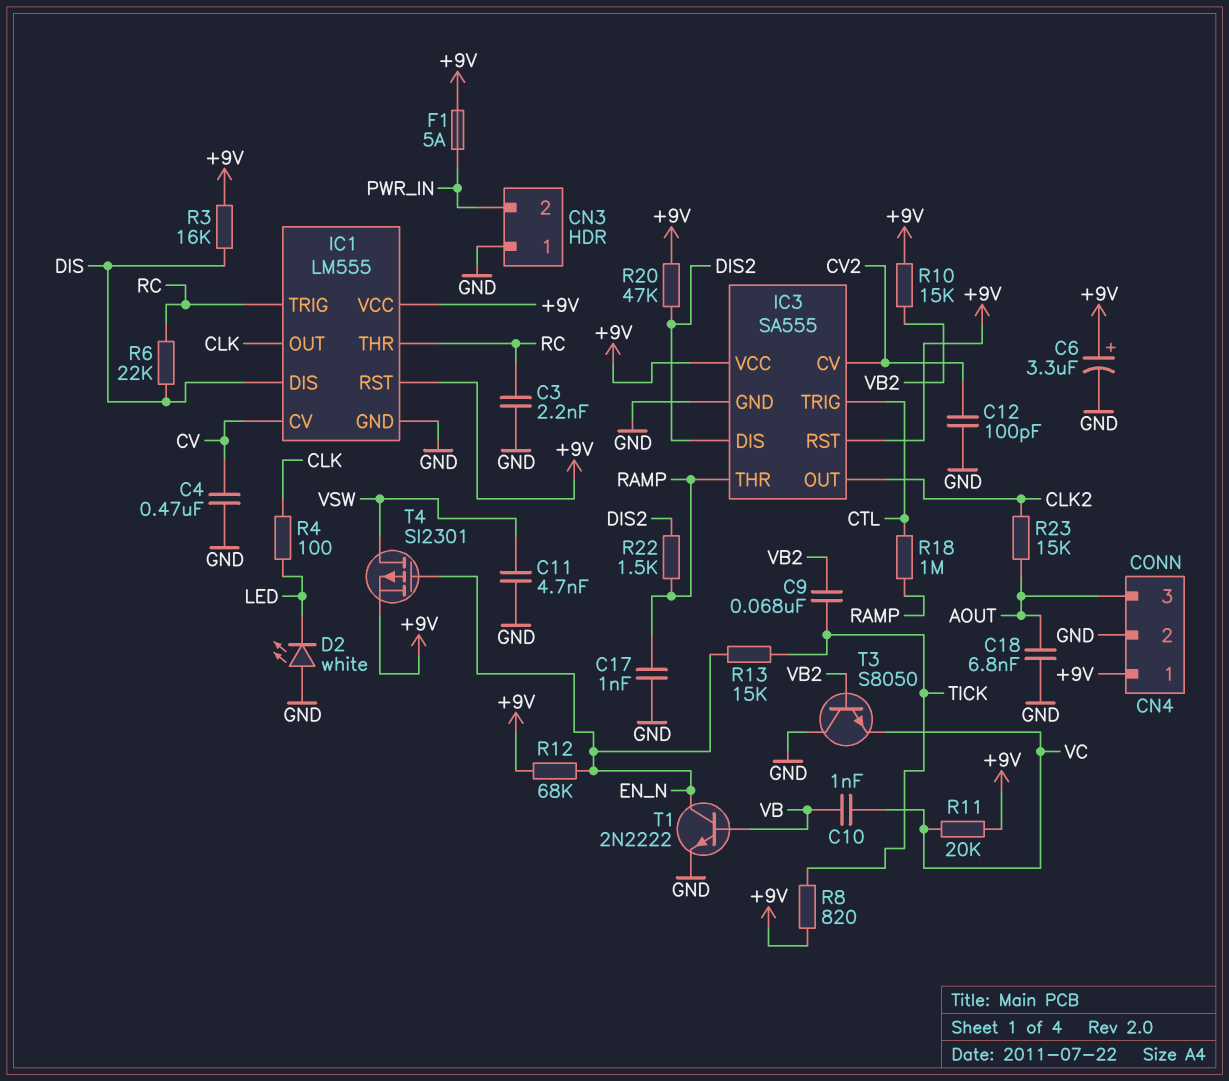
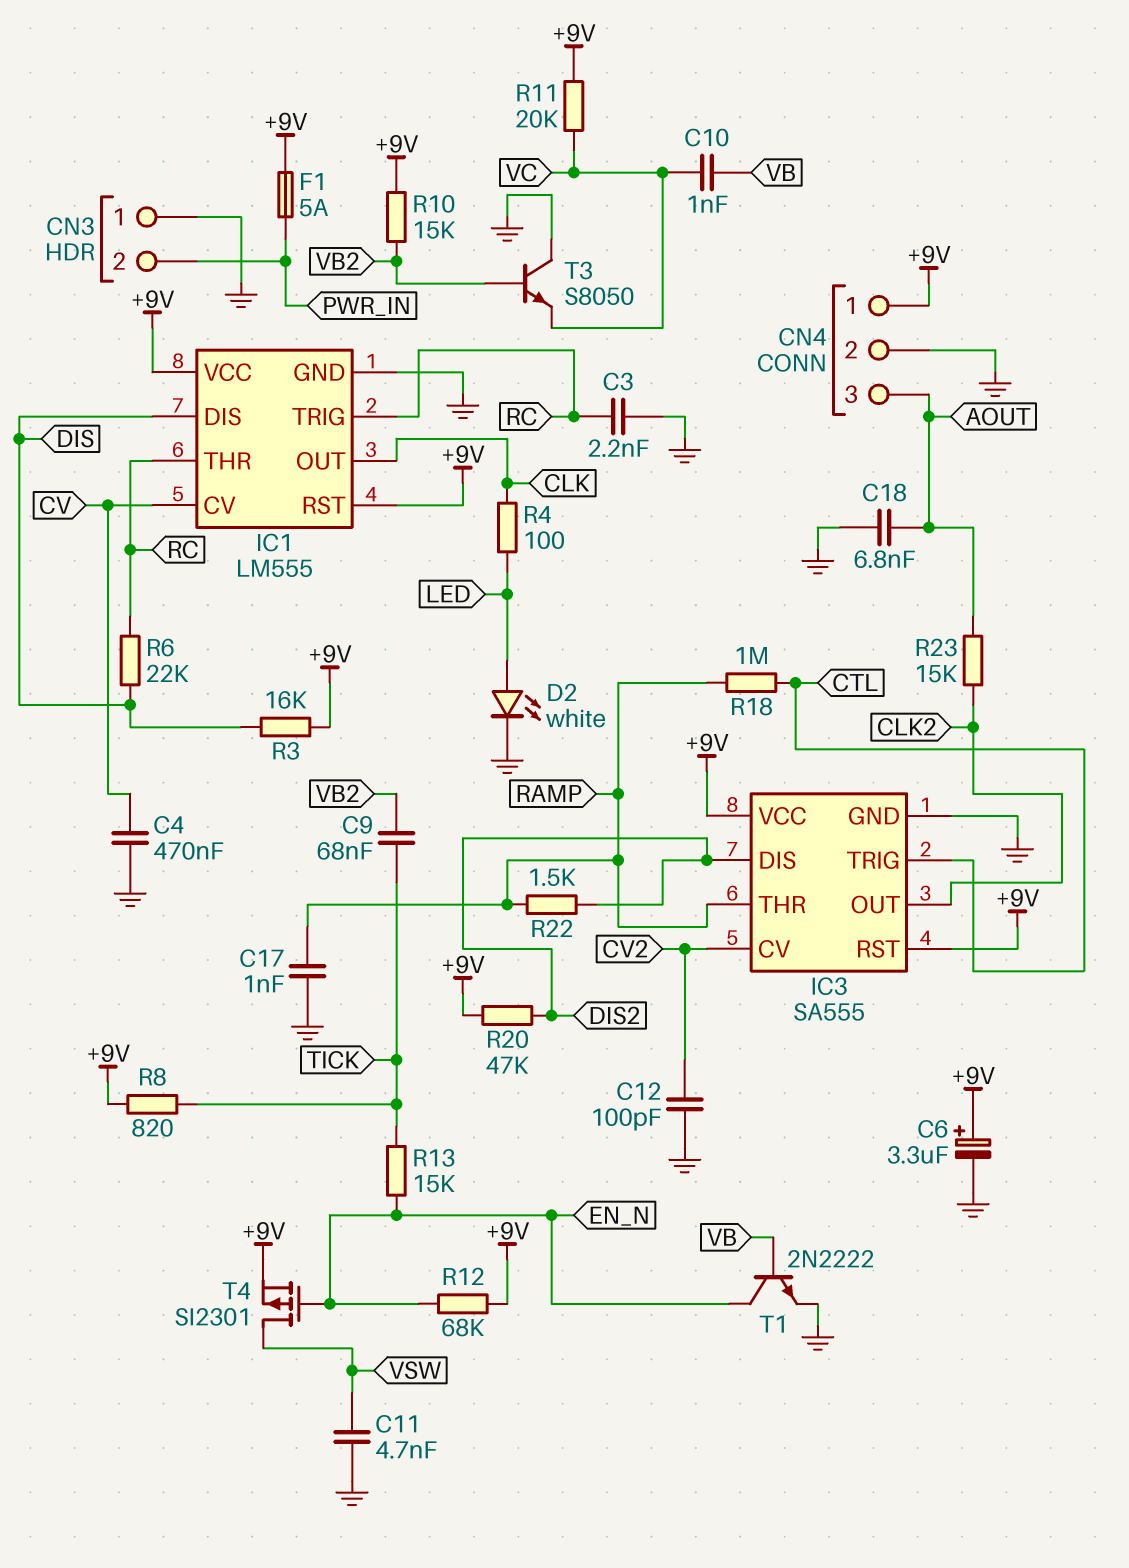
D2: LED white (A GND, K LED) -> LED white (A LED, K GND)

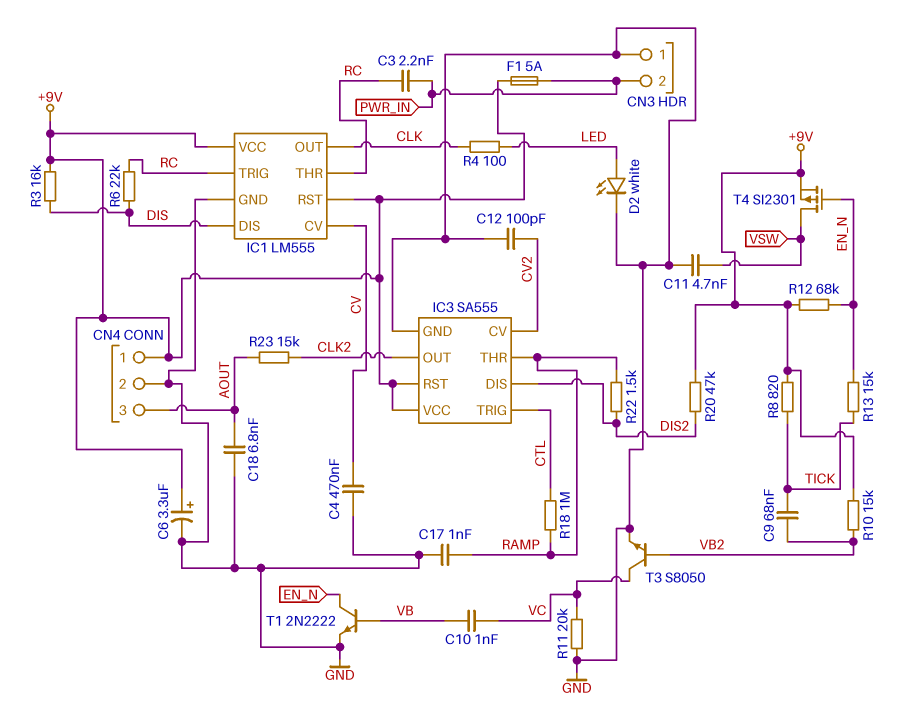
C3: 2.2nF (GND, RC) -> 2.2nF (PWR_IN, RC)
R11: 20k (+9V, VC) -> 20k (GND, VC)
T3: NPN S8050 (B VB2, C GND, E VC) -> NPN S8050 (B VB2, C VC, E GND)

